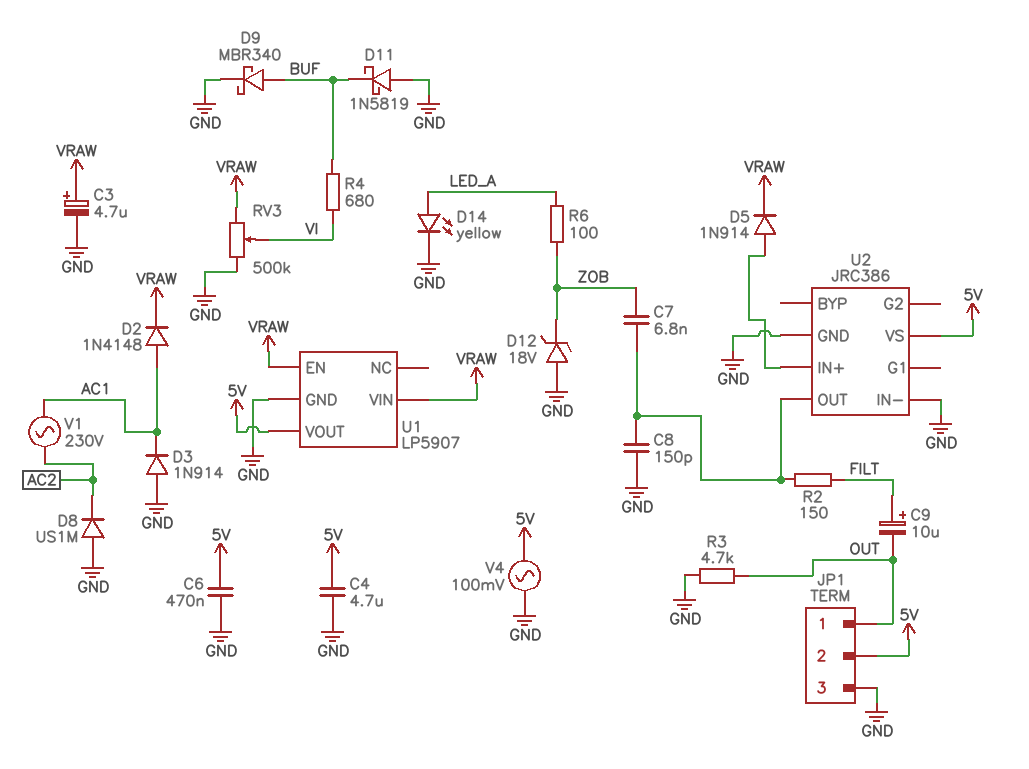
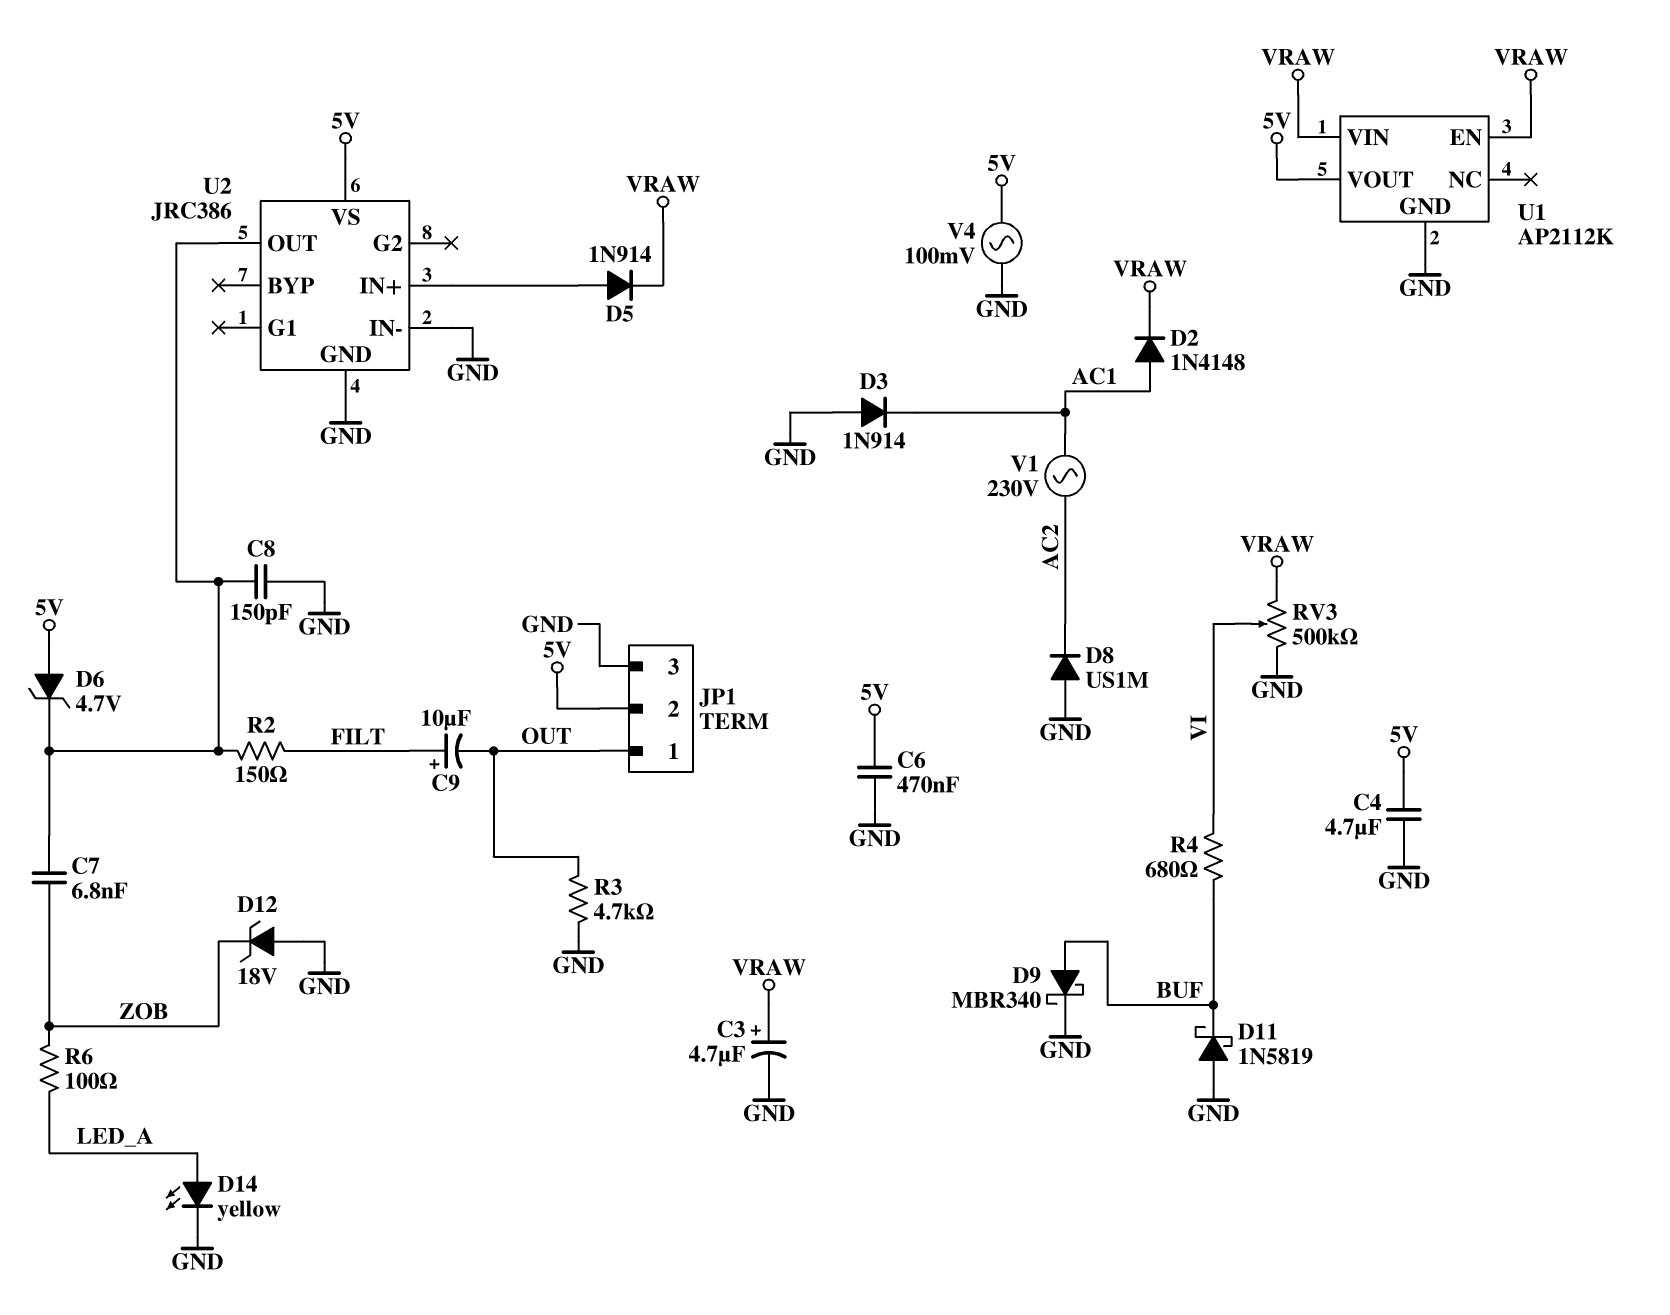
D6: none -> zener 4.7V (A 5V, K U2/OUT)
U1: LP5907 -> AP2112K

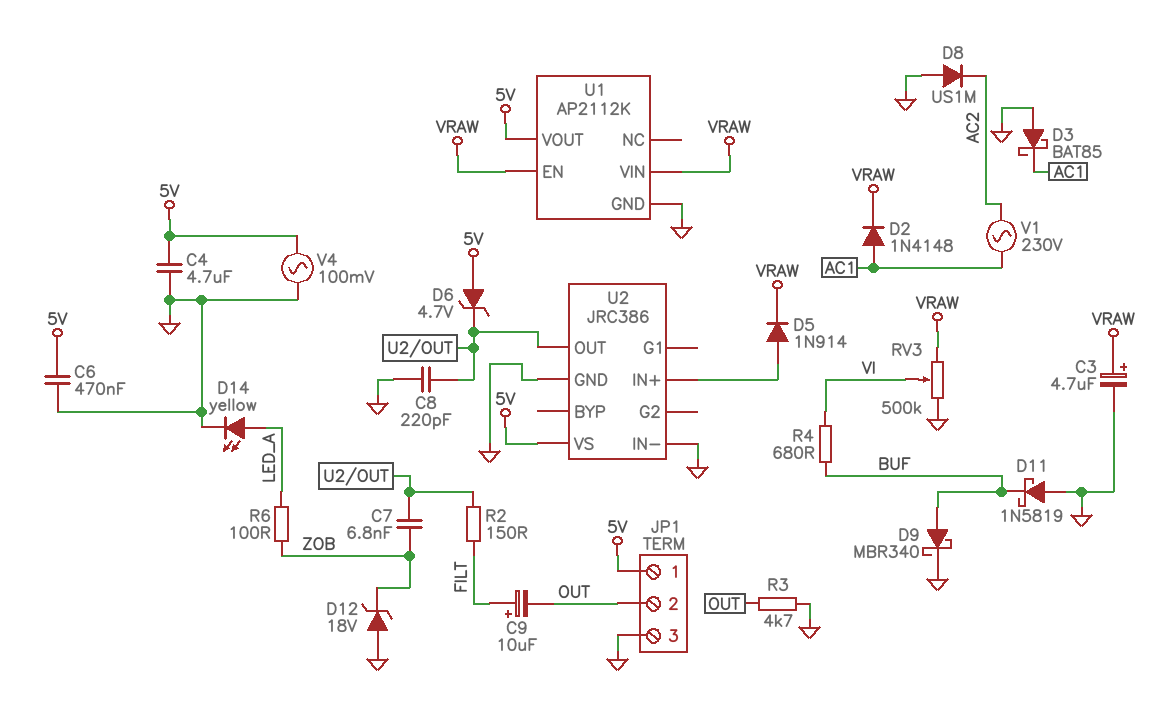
C8: 150pF (GND, U2/OUT) -> 220pF (GND, U2/OUT)
D3: diode 1N914 (A GND, K AC1) -> schottky BAT85 (A GND, K AC1)
JP1 pin 1: OUT -> 5V
JP1 pin 2: 5V -> OUT

